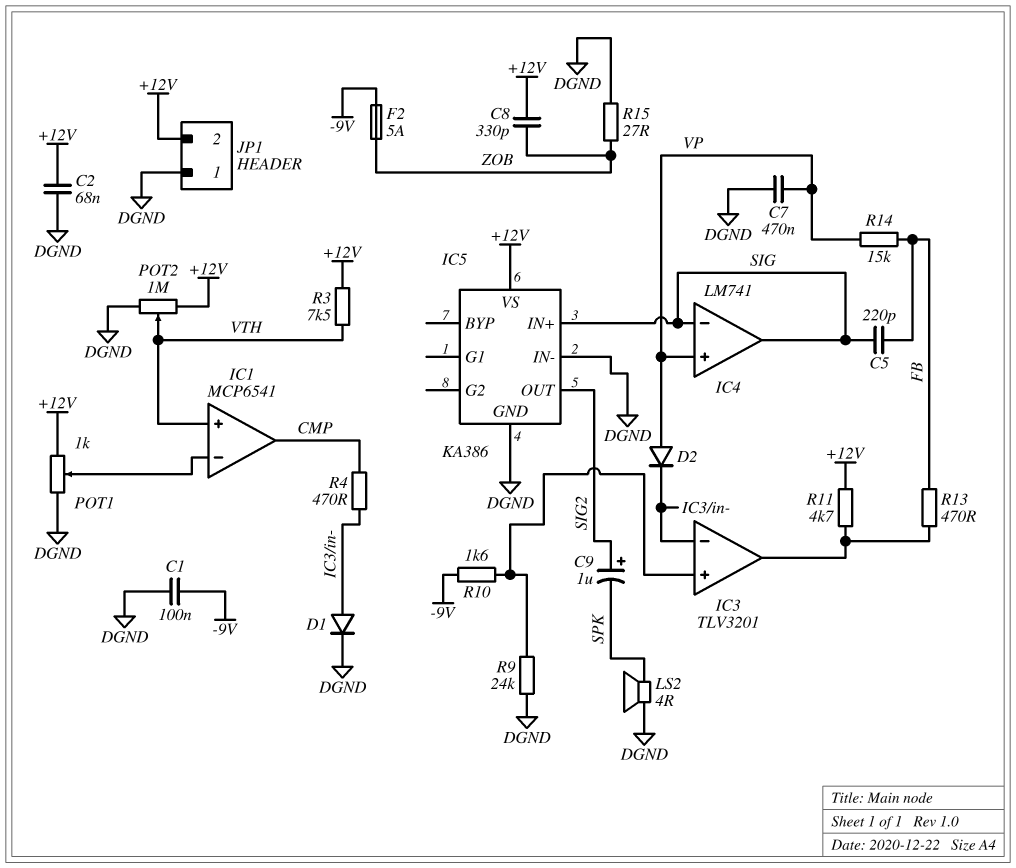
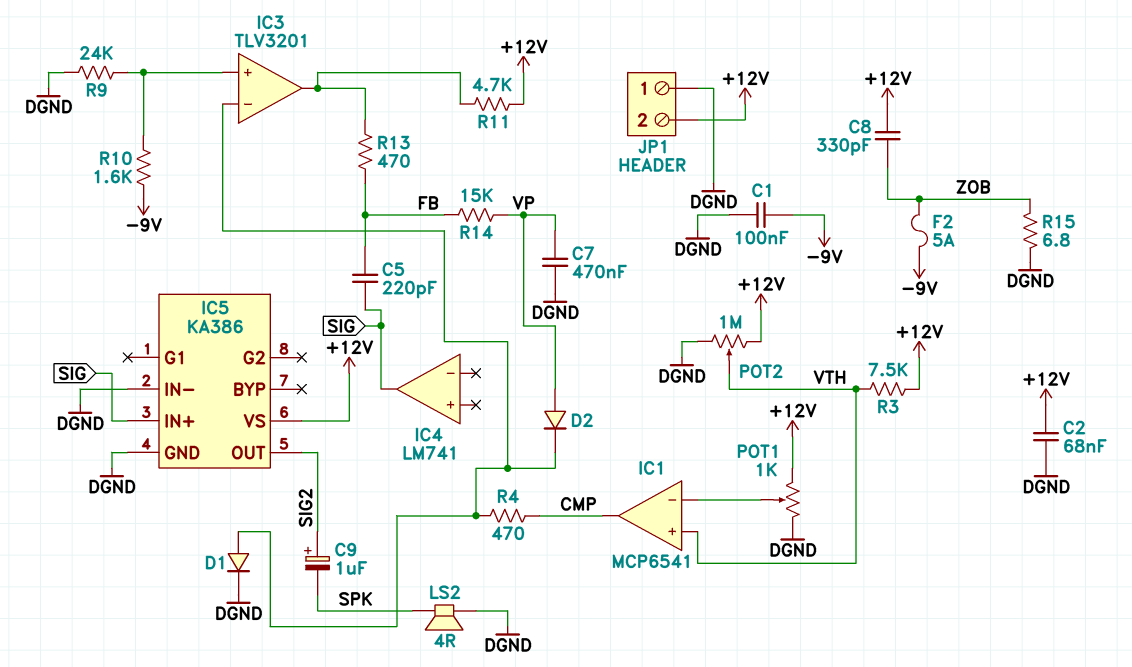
IC4 pin in+: VP -> none
IC4 pin in-: SIG -> none
R15: 27 (DGND, ZOB) -> 6.8 (DGND, ZOB)

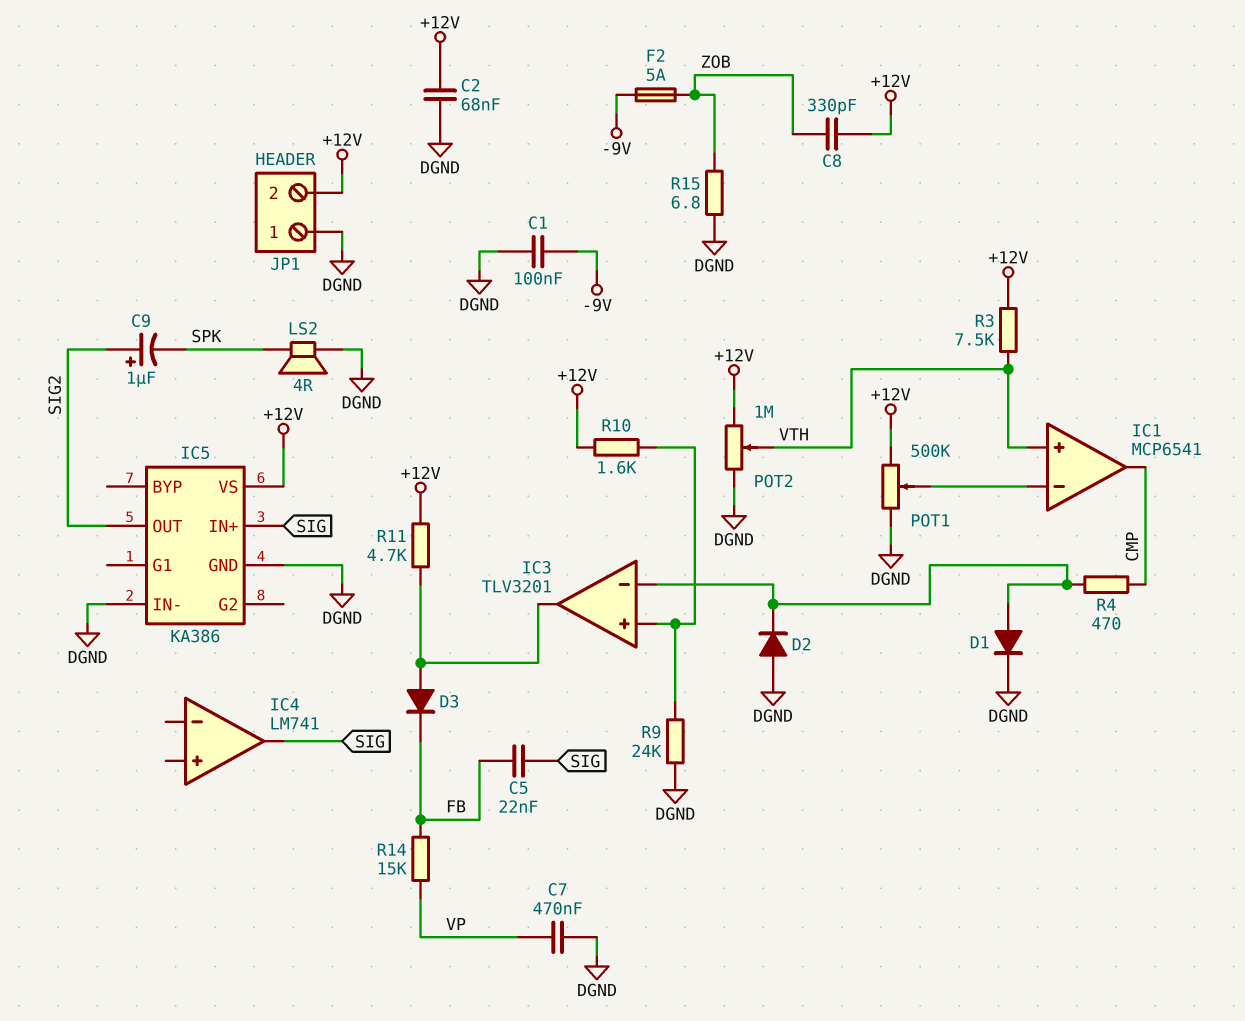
C5: 220pF (FB, SIG) -> 22nF (FB, SIG)
D2: diode (A VP, K IC3/in-) -> diode (A DGND, K IC3/in-)
D3: none -> diode (A IC3/out, K FB)
POT1: 1k (+12V, DGND, wiper IC1/in-) -> 500k (+12V, DGND, wiper IC1/in-)
R10: 1.6k (-9V, IC3/in+) -> 1.6k (+12V, IC3/in+)
R13: 470 (FB, IC3/out) -> none

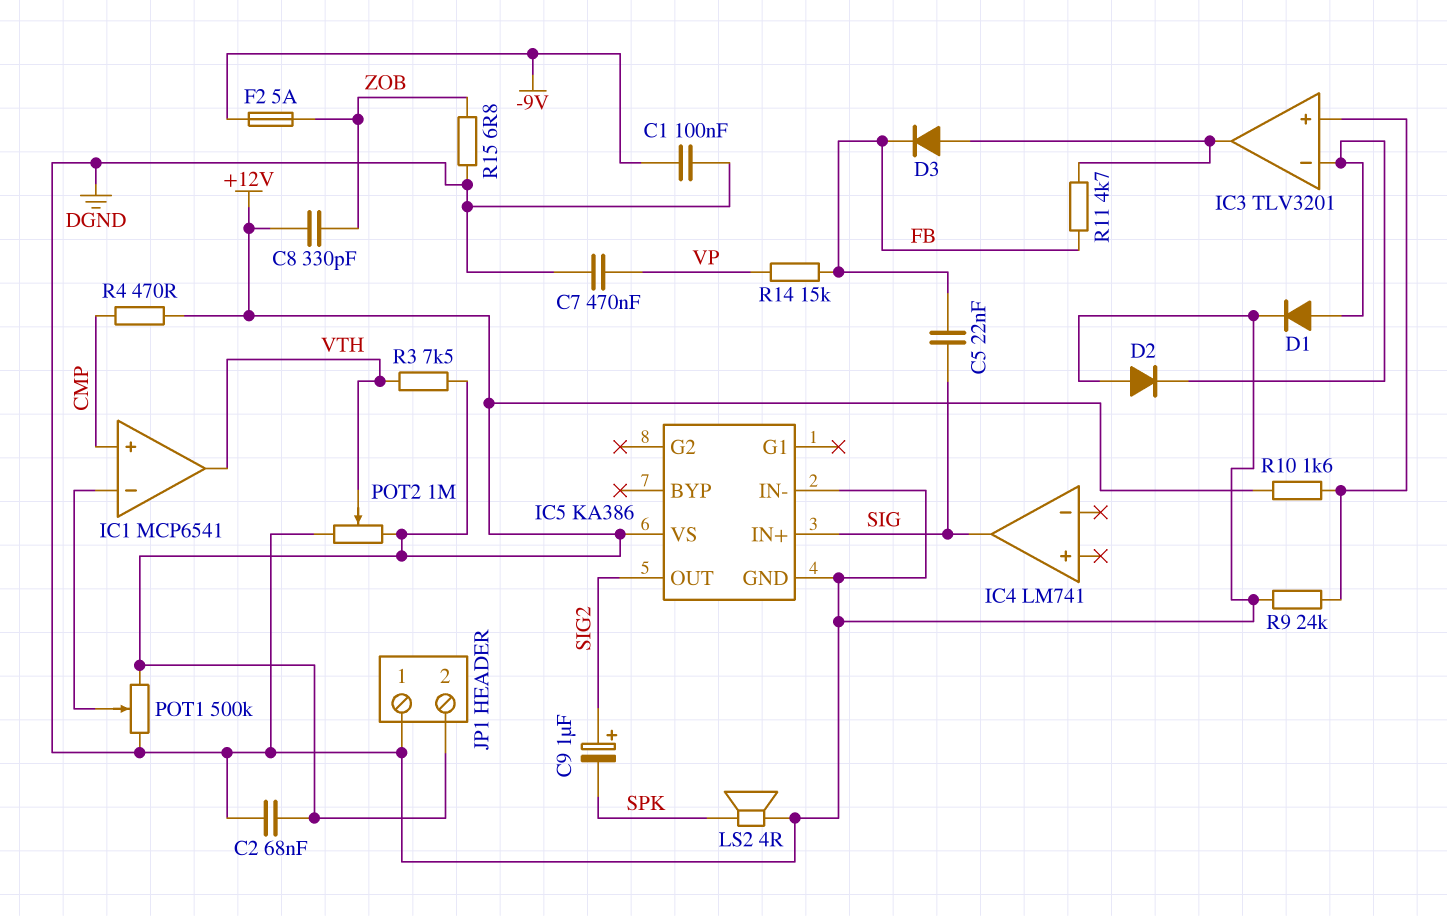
IC1 pin in+: VTH -> CMP
IC1 pin out: CMP -> VTH
R4: 470 (CMP, IC3/in-) -> 470 (+12V, CMP)
R11: 4.7k (+12V, IC3/out) -> 4.7k (FB, IC3/out)

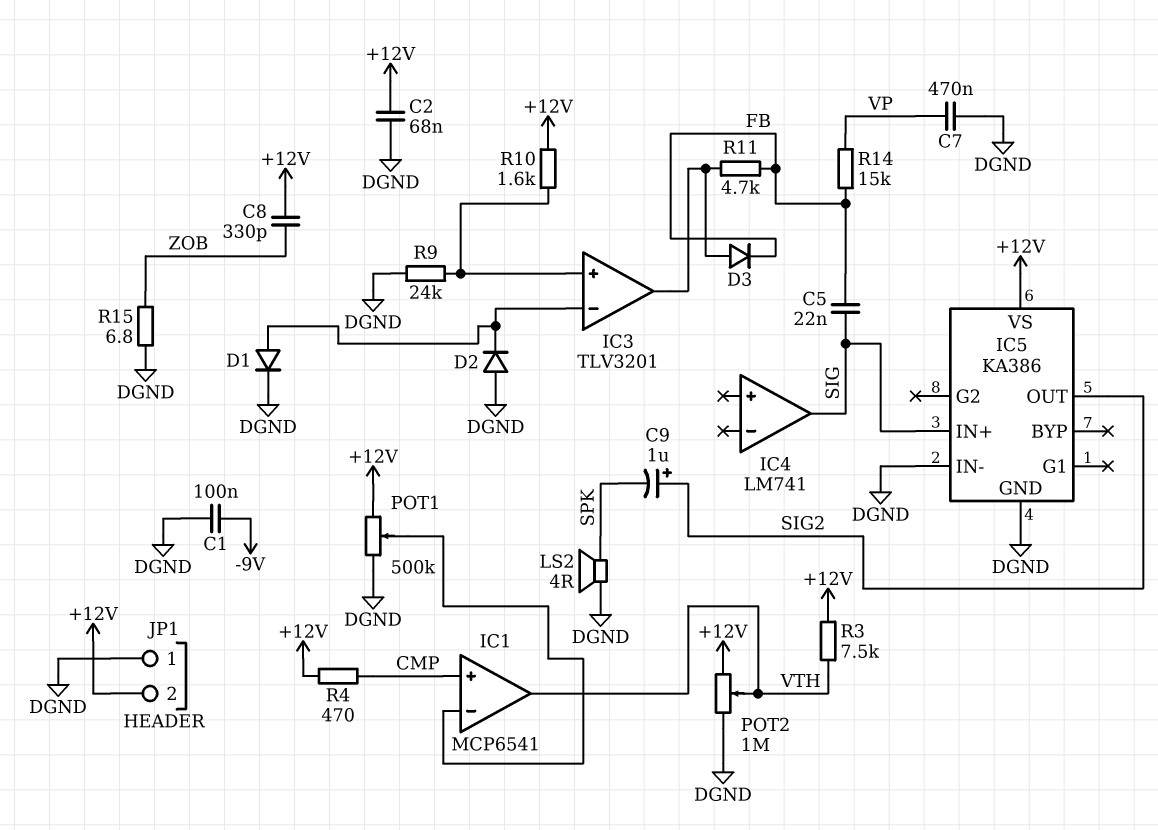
F2: 5A (-9V, ZOB) -> none

